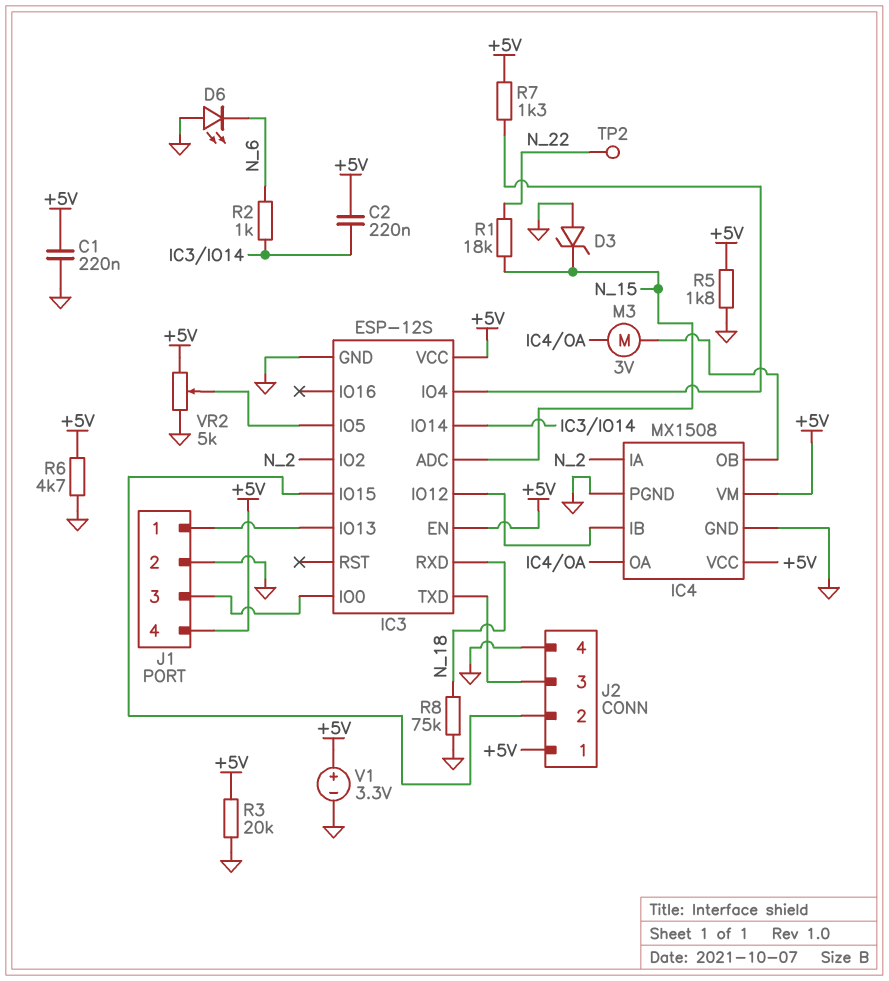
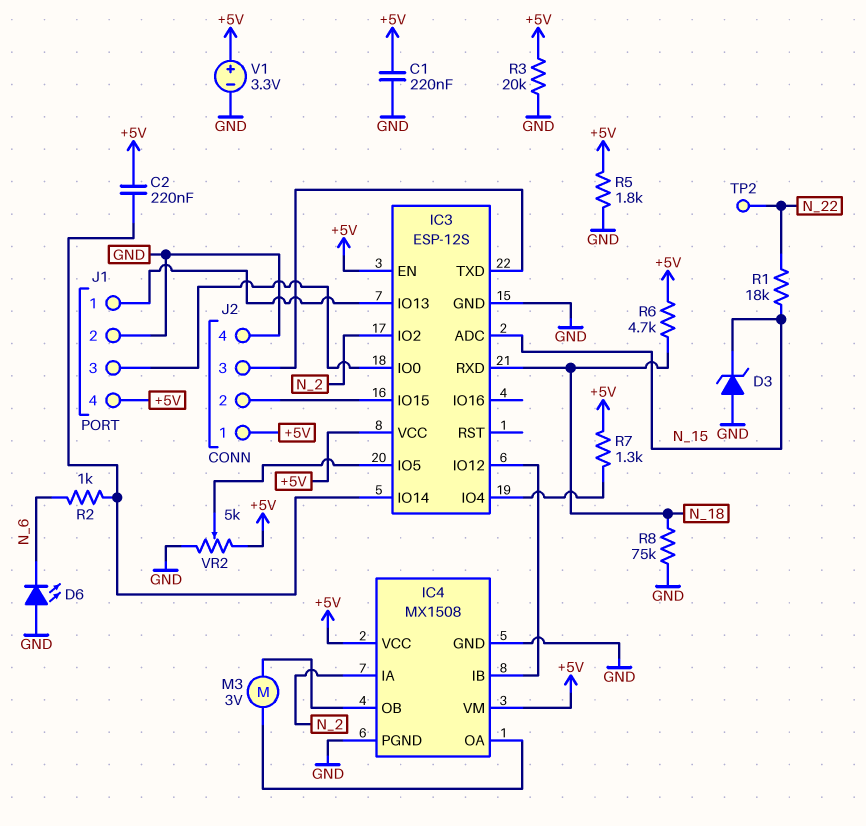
R6: 4.7k (+5V, GND) -> 4.7k (+5V, N_18)

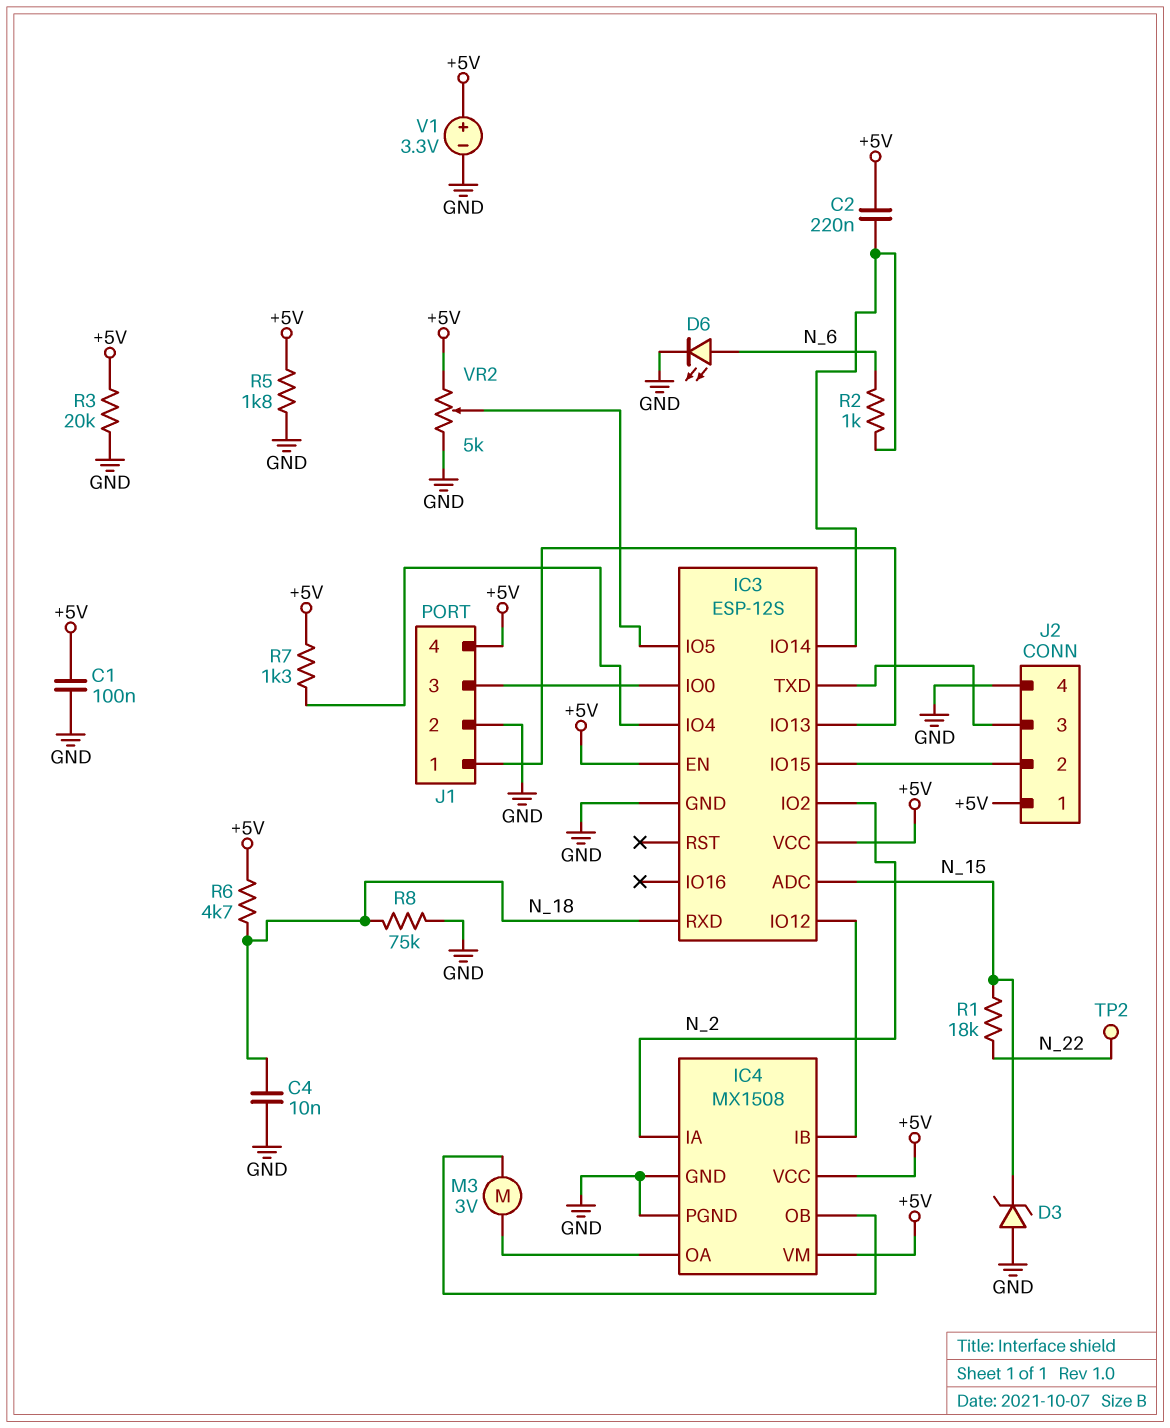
C1: 220nF (+5V, GND) -> 100nF (+5V, GND)
C4: none -> 10nF (GND, N_18)
D6: LED (A GND, K N_6) -> LED (A N_6, K GND)

